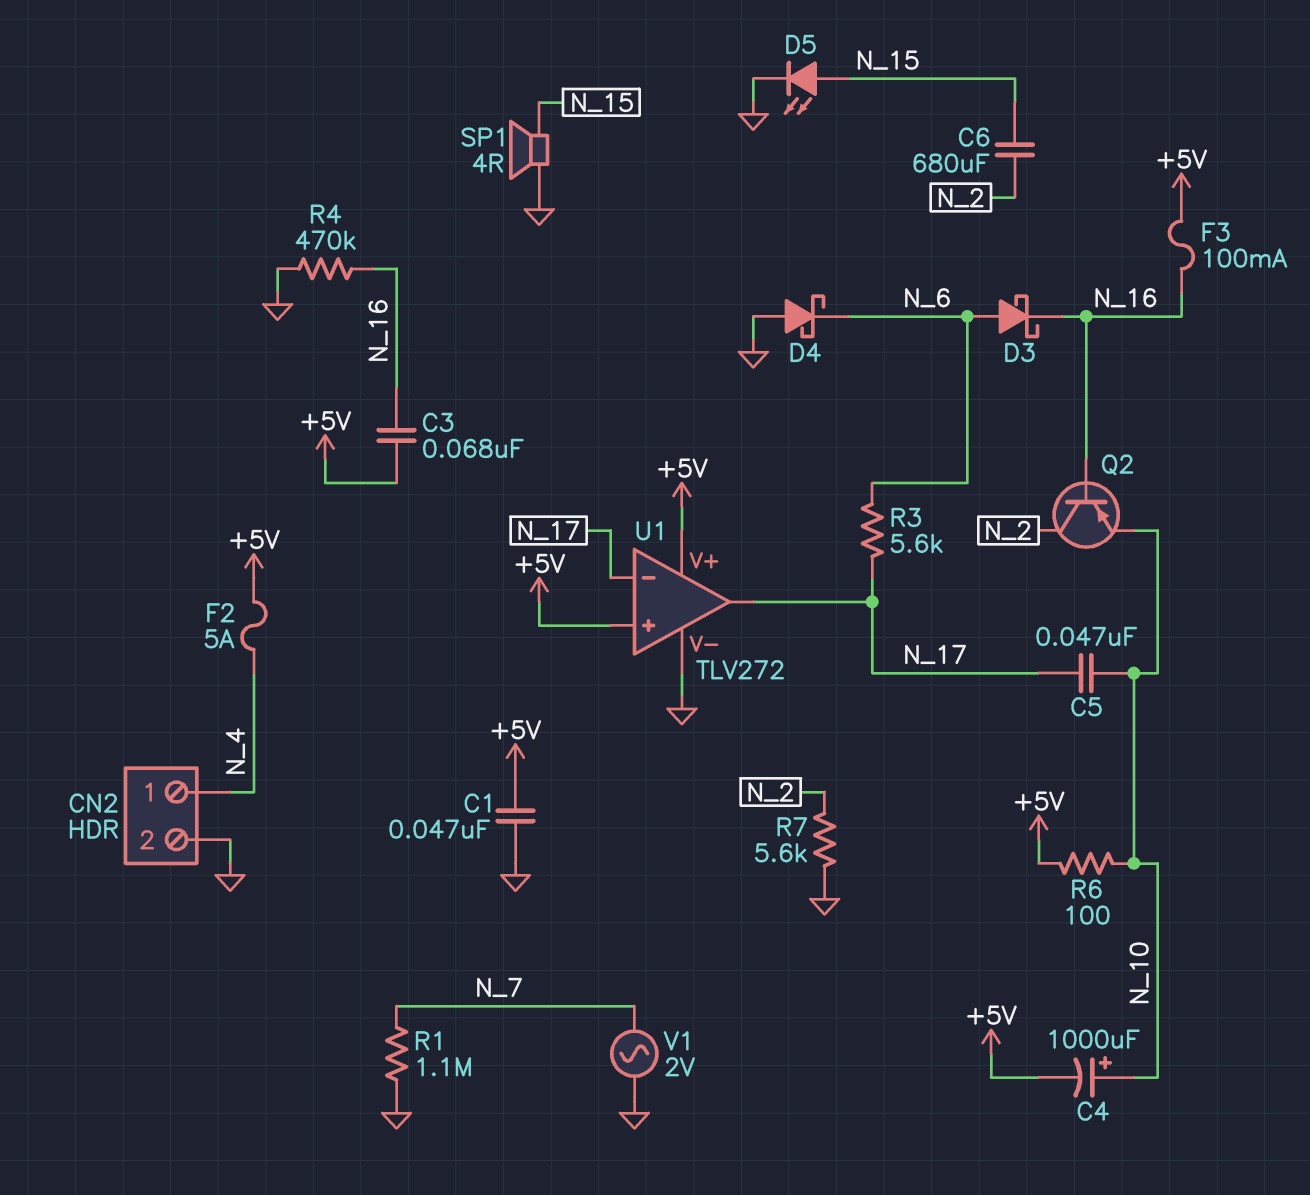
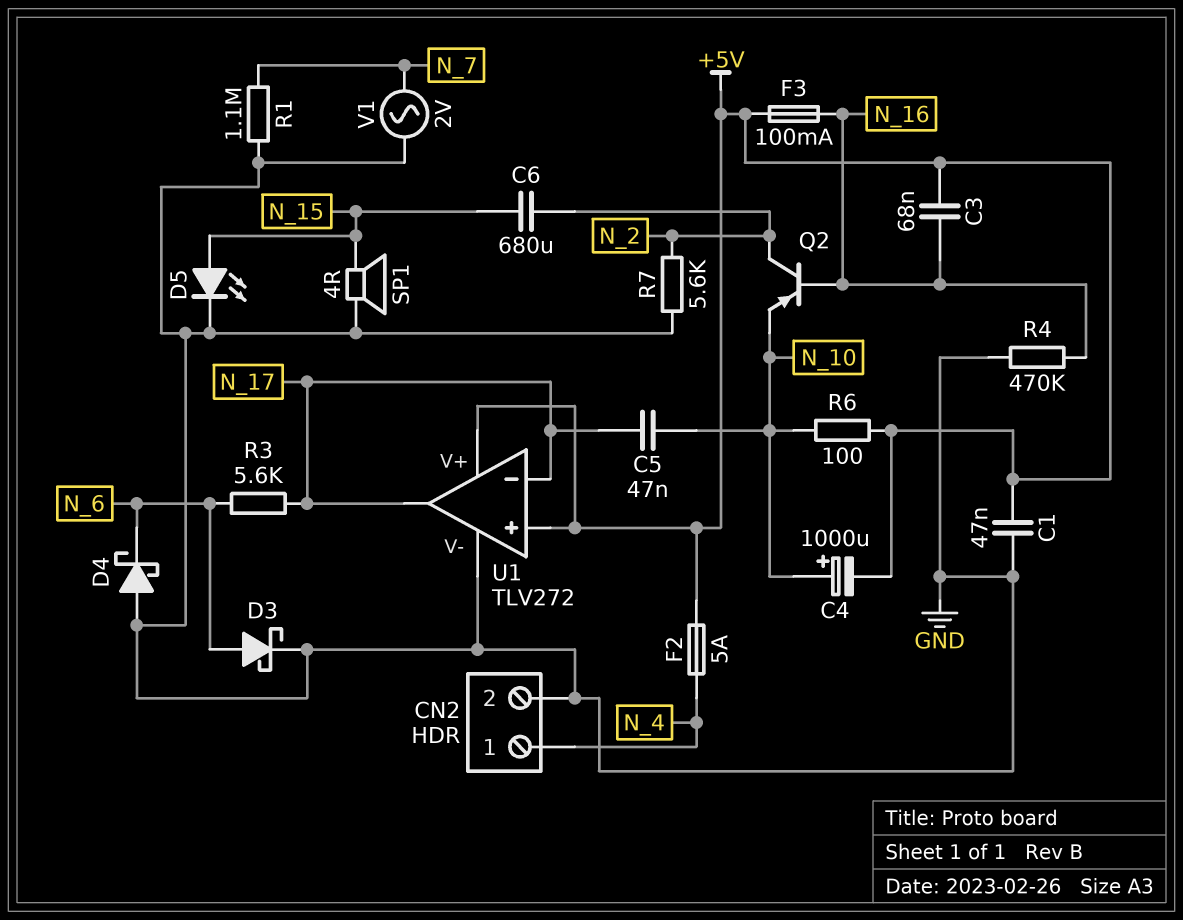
D3: schottky (A N_6, K N_16) -> schottky (A N_6, K GND)

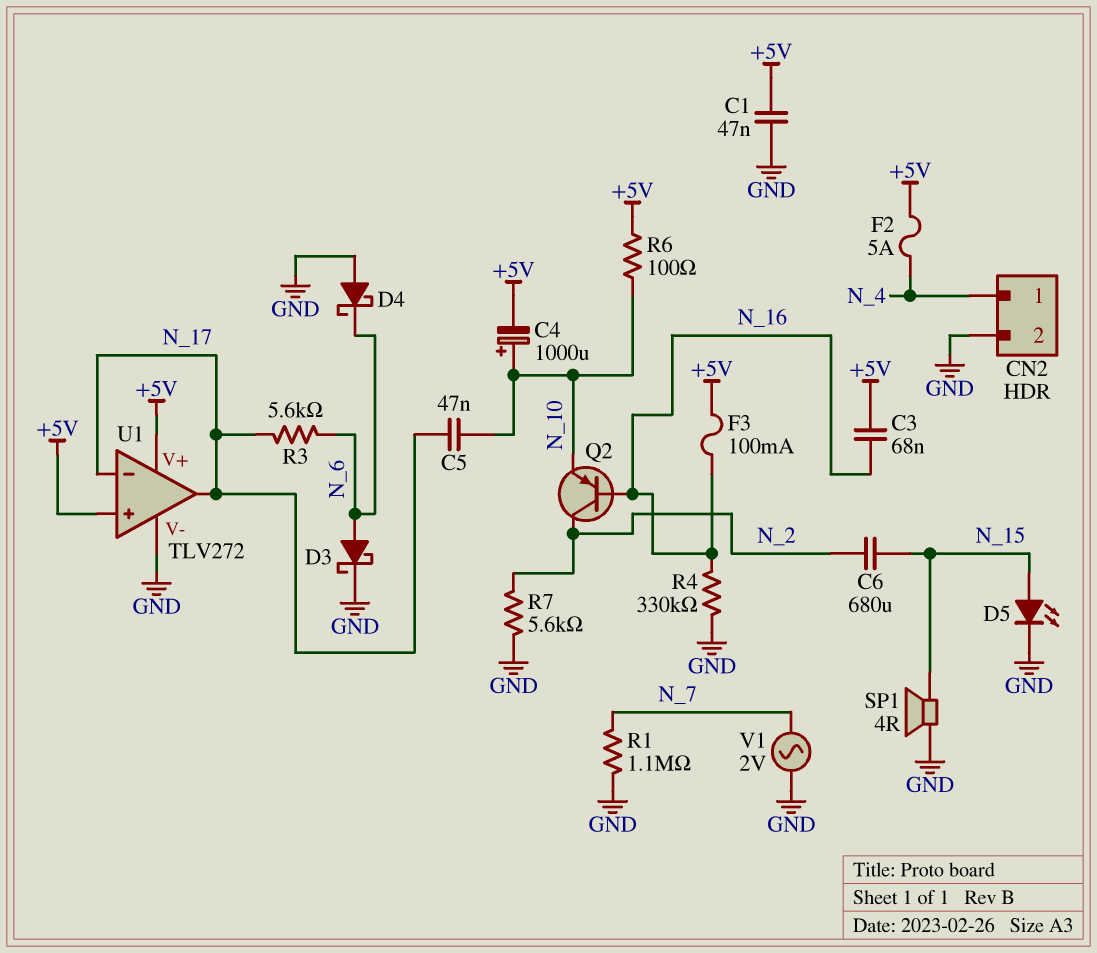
R4: 470k (GND, N_16) -> 330k (GND, N_16)

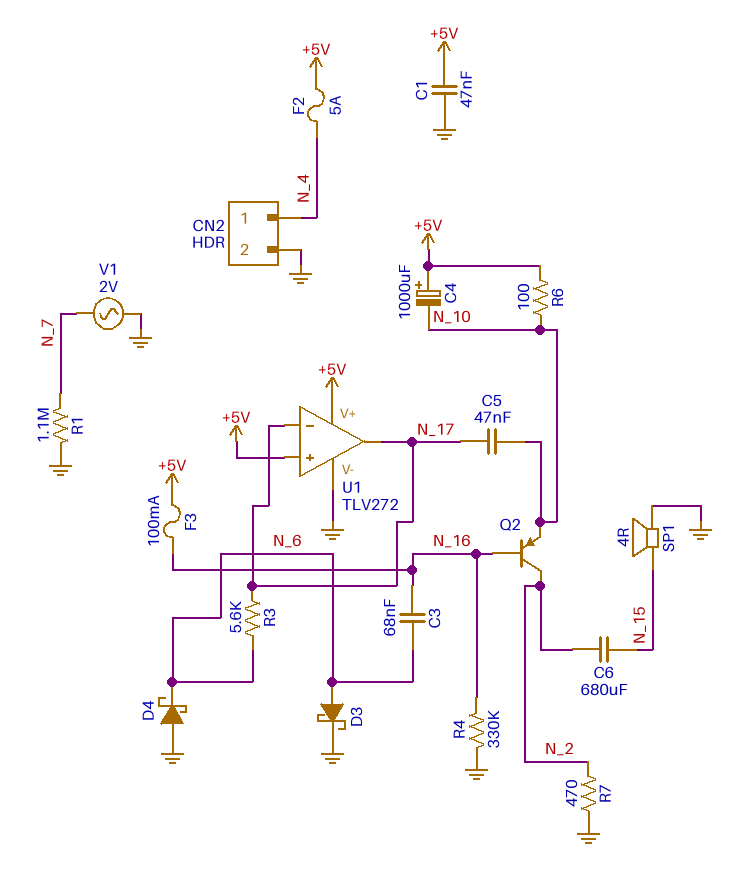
C3: 68nF (+5V, N_16) -> 68nF (N_6, N_16)
C4: 1000uF (plus N_10, minus +5V) -> 1000uF (plus +5V, minus N_10)
D5: LED (A N_15, K GND) -> none
R7: 5.6k (GND, N_2) -> 470 (GND, N_2)

